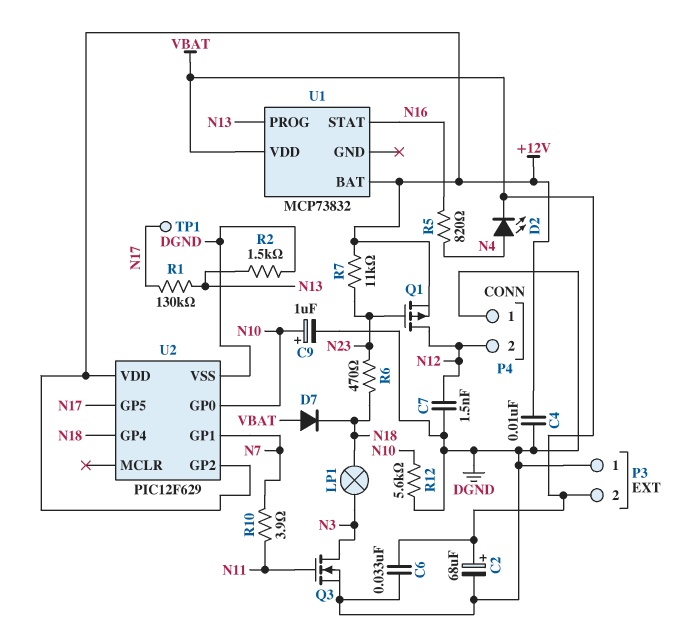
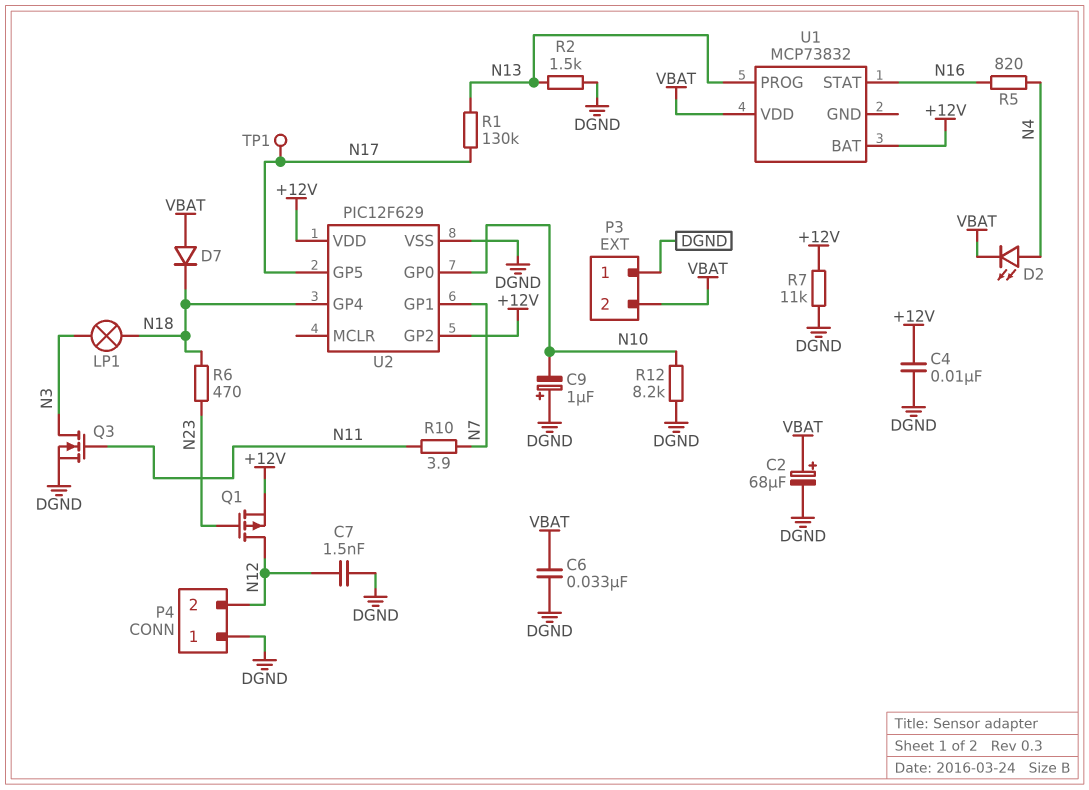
C9: 1uF (plus N10, minus DGND) -> 1uF (plus DGND, minus N10)
R7: 11k (+12V, N23) -> 11k (+12V, DGND)
R12: 5.6k (DGND, N10) -> 8.2k (DGND, N10)

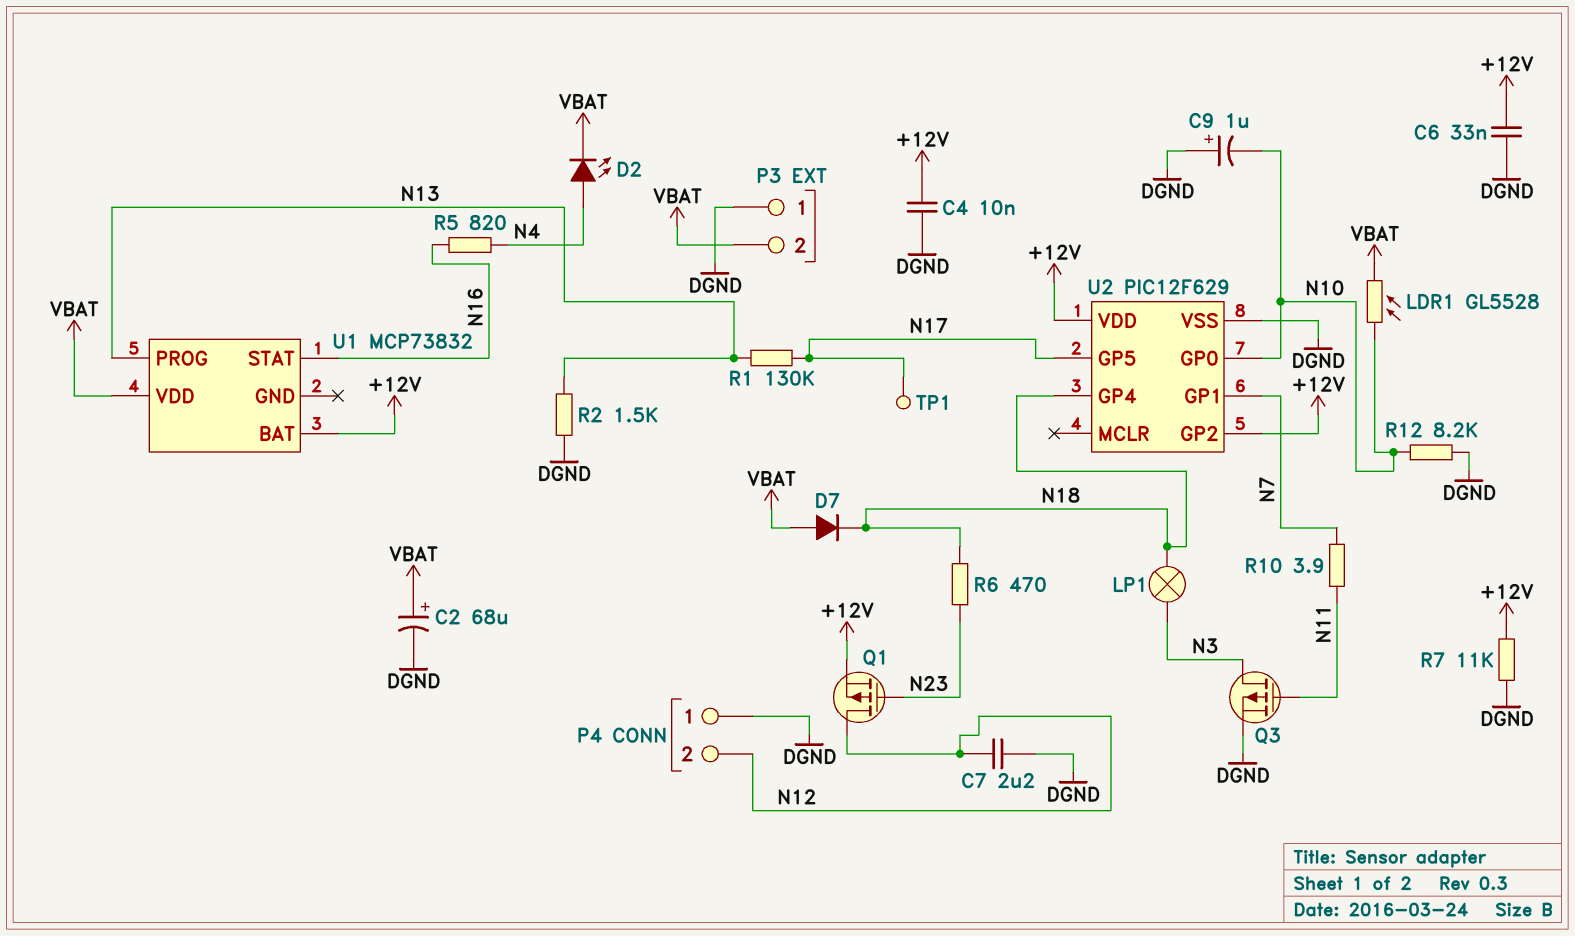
C6: 33nF (DGND, VBAT) -> 33nF (+12V, DGND)
C7: 1.5nF (DGND, N12) -> 2.2uF (DGND, N12)
LDR1: none -> GL5528 (N10, VBAT)
Q3: NMOS (G N11, D N3, S DGND) -> PMOS (G N11, D N3, S DGND)

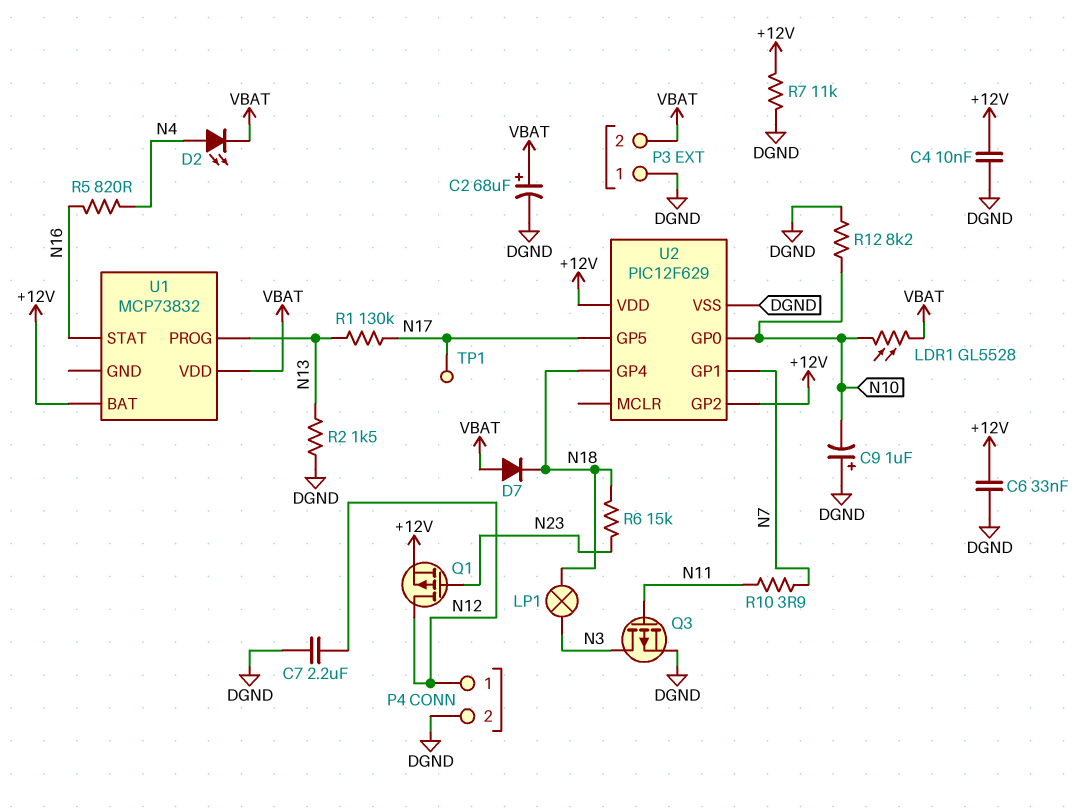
P4 pin 1: DGND -> N12
P4 pin 2: N12 -> DGND
R6: 470 (N18, N23) -> 15k (N18, N23)

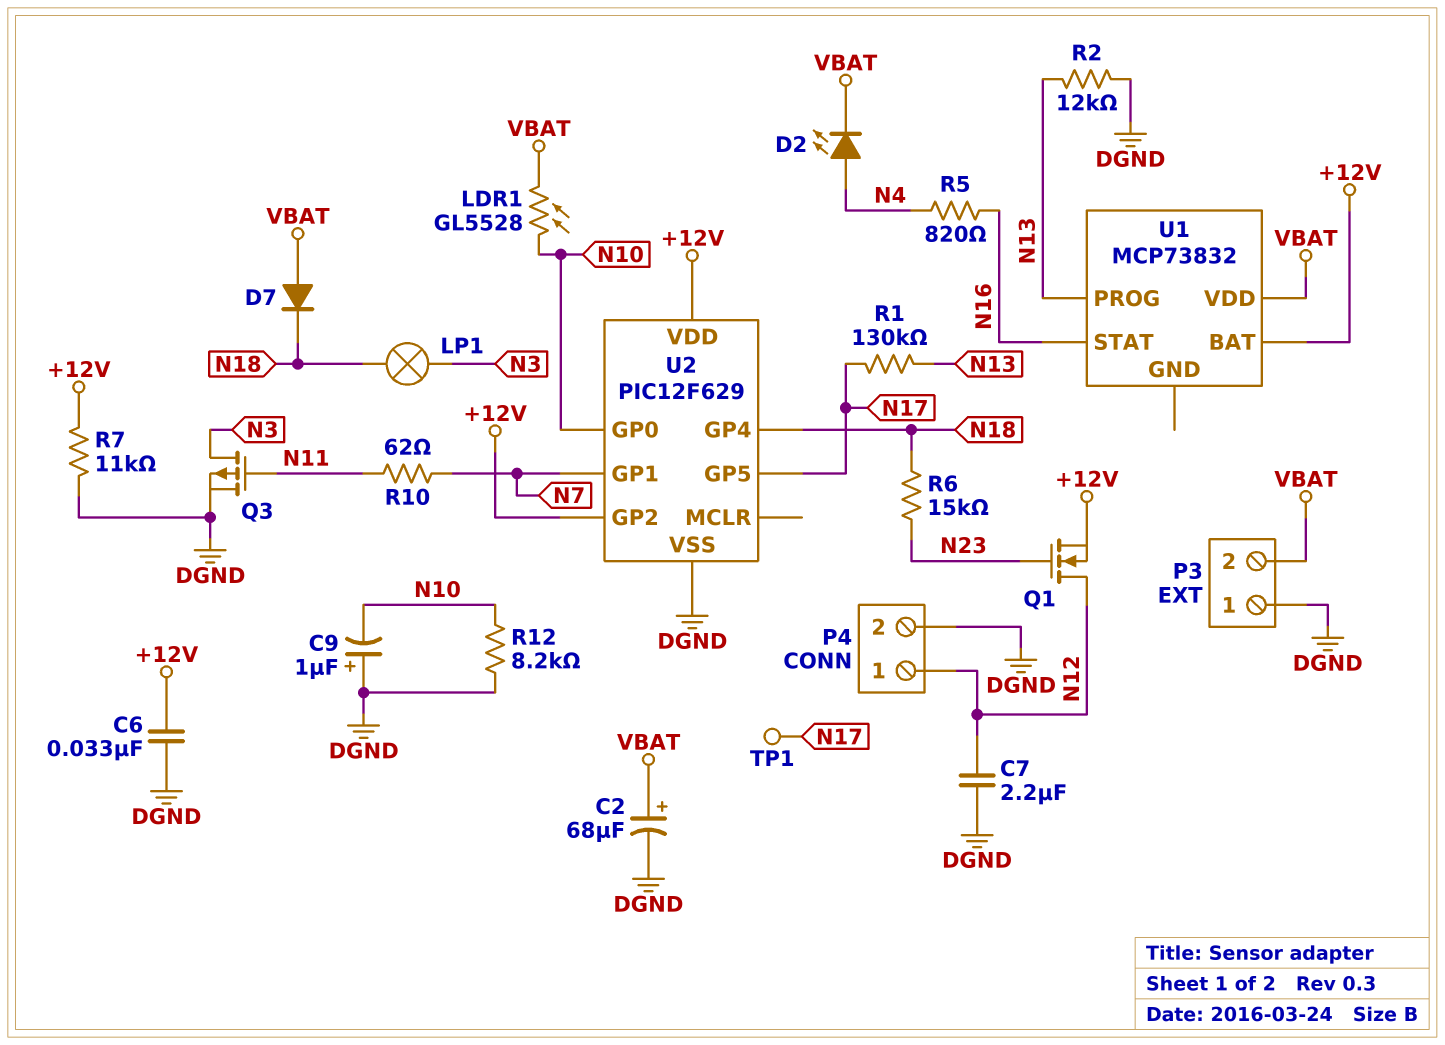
C4: 10nF (+12V, DGND) -> none
Q1: PMOS (G N23, D N12, S +12V) -> NMOS (G N23, D N12, S +12V)
R2: 1.5k (DGND, N13) -> 12k (DGND, N13)
R10: 3.9 (N7, N11) -> 62 (N7, N11)

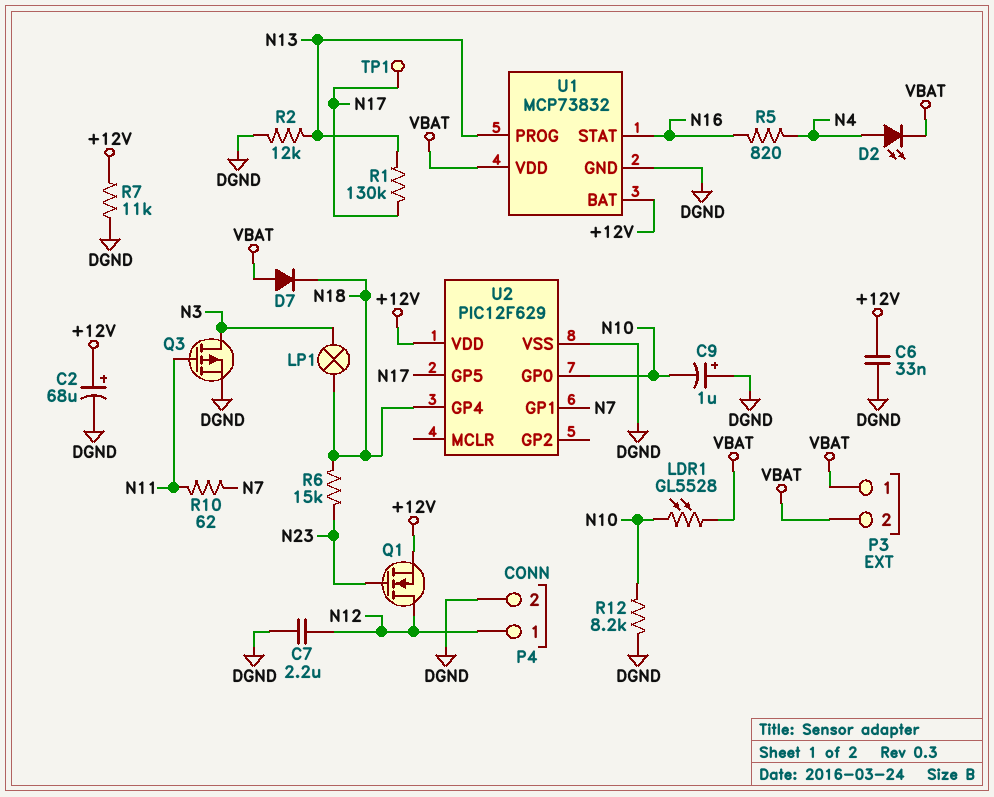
C2: 68uF (plus VBAT, minus DGND) -> 68uF (plus +12V, minus DGND)
P3 pin 1: DGND -> VBAT
U1 pin GND: none -> DGND
U2 pin GP2: +12V -> none

